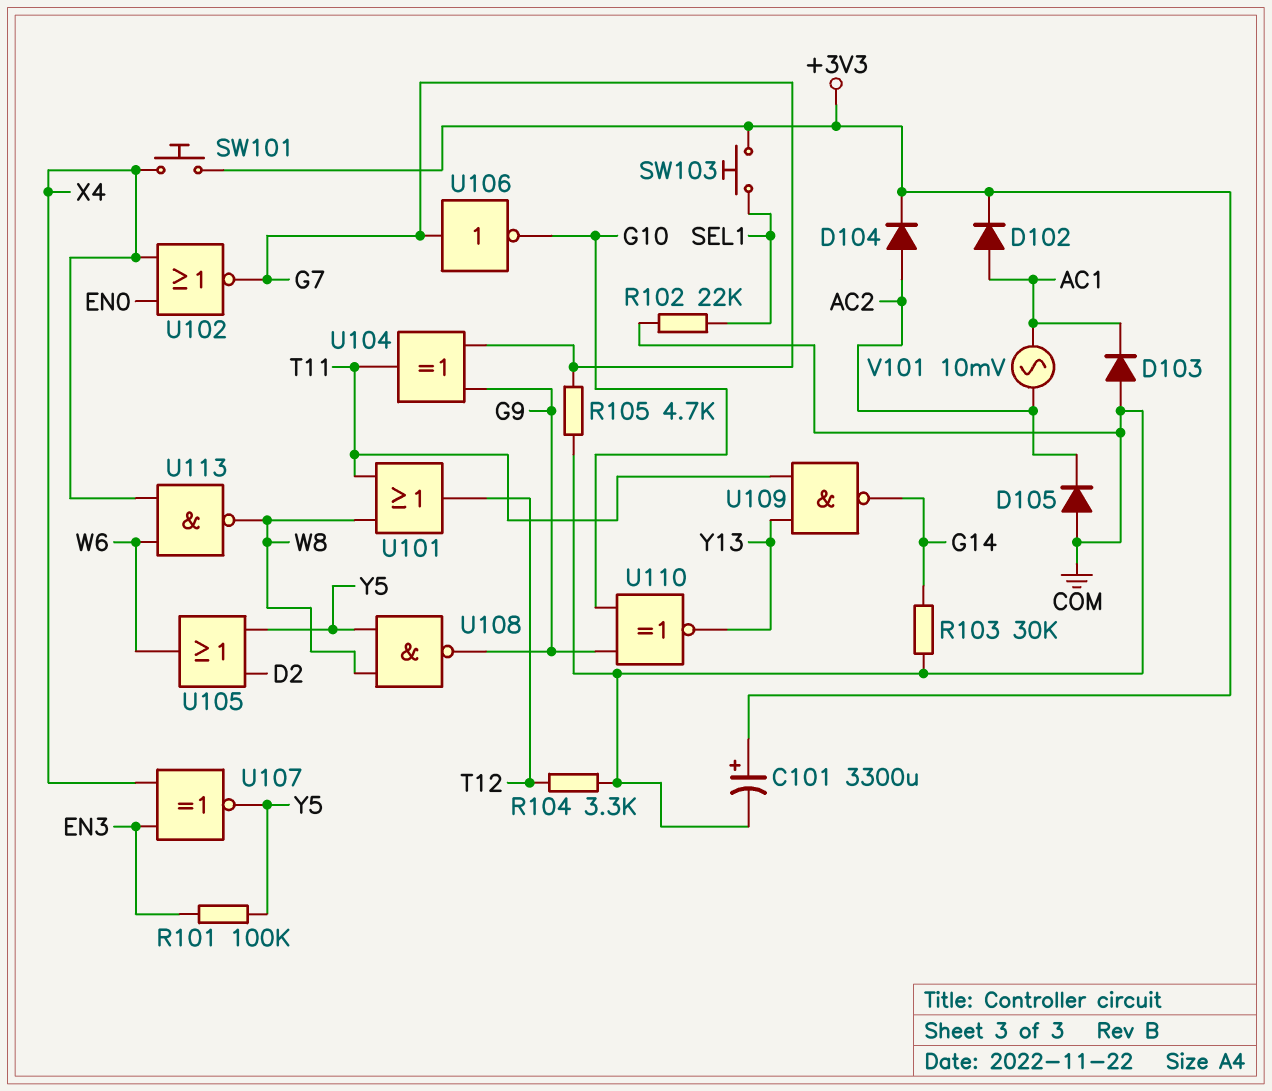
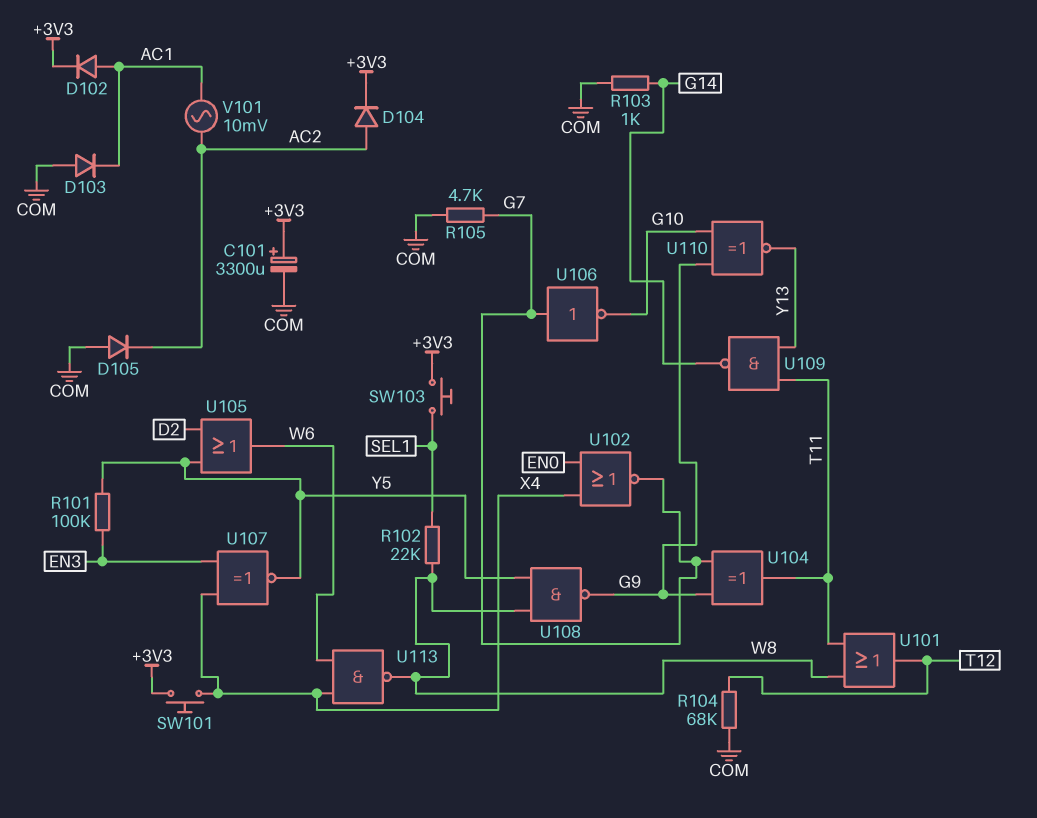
R102: 22k (COM, SEL1) -> 22k (SEL1, W8)
R103: 30k (COM, G14) -> 1k (COM, G14)
R104: 3.3k (COM, T12) -> 68k (COM, T12)

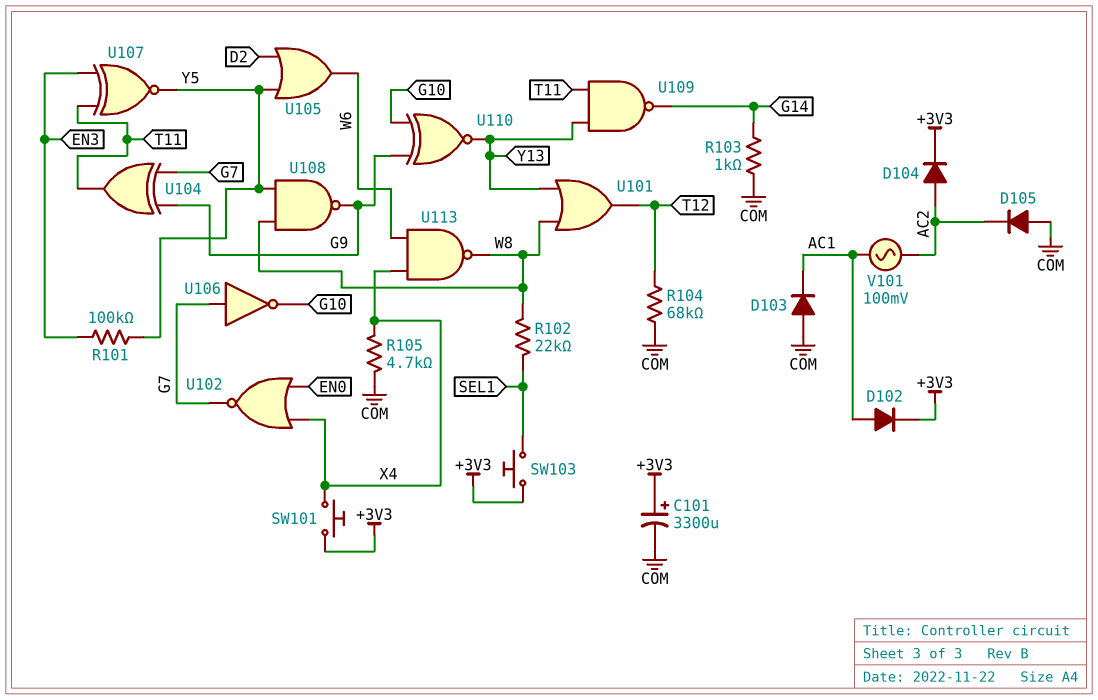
R105: 4.7k (COM, G7) -> 4.7k (COM, X4)
U101: OR (in T11, in W8, out T12) -> OR (in W8, in Y13, out T12)
U107: XNOR (in EN3, in X4, out Y5) -> XNOR (in EN3, in T11, out Y5)
V101: AC 10mV (AC1, AC2) -> AC 100mV (AC1, AC2)

